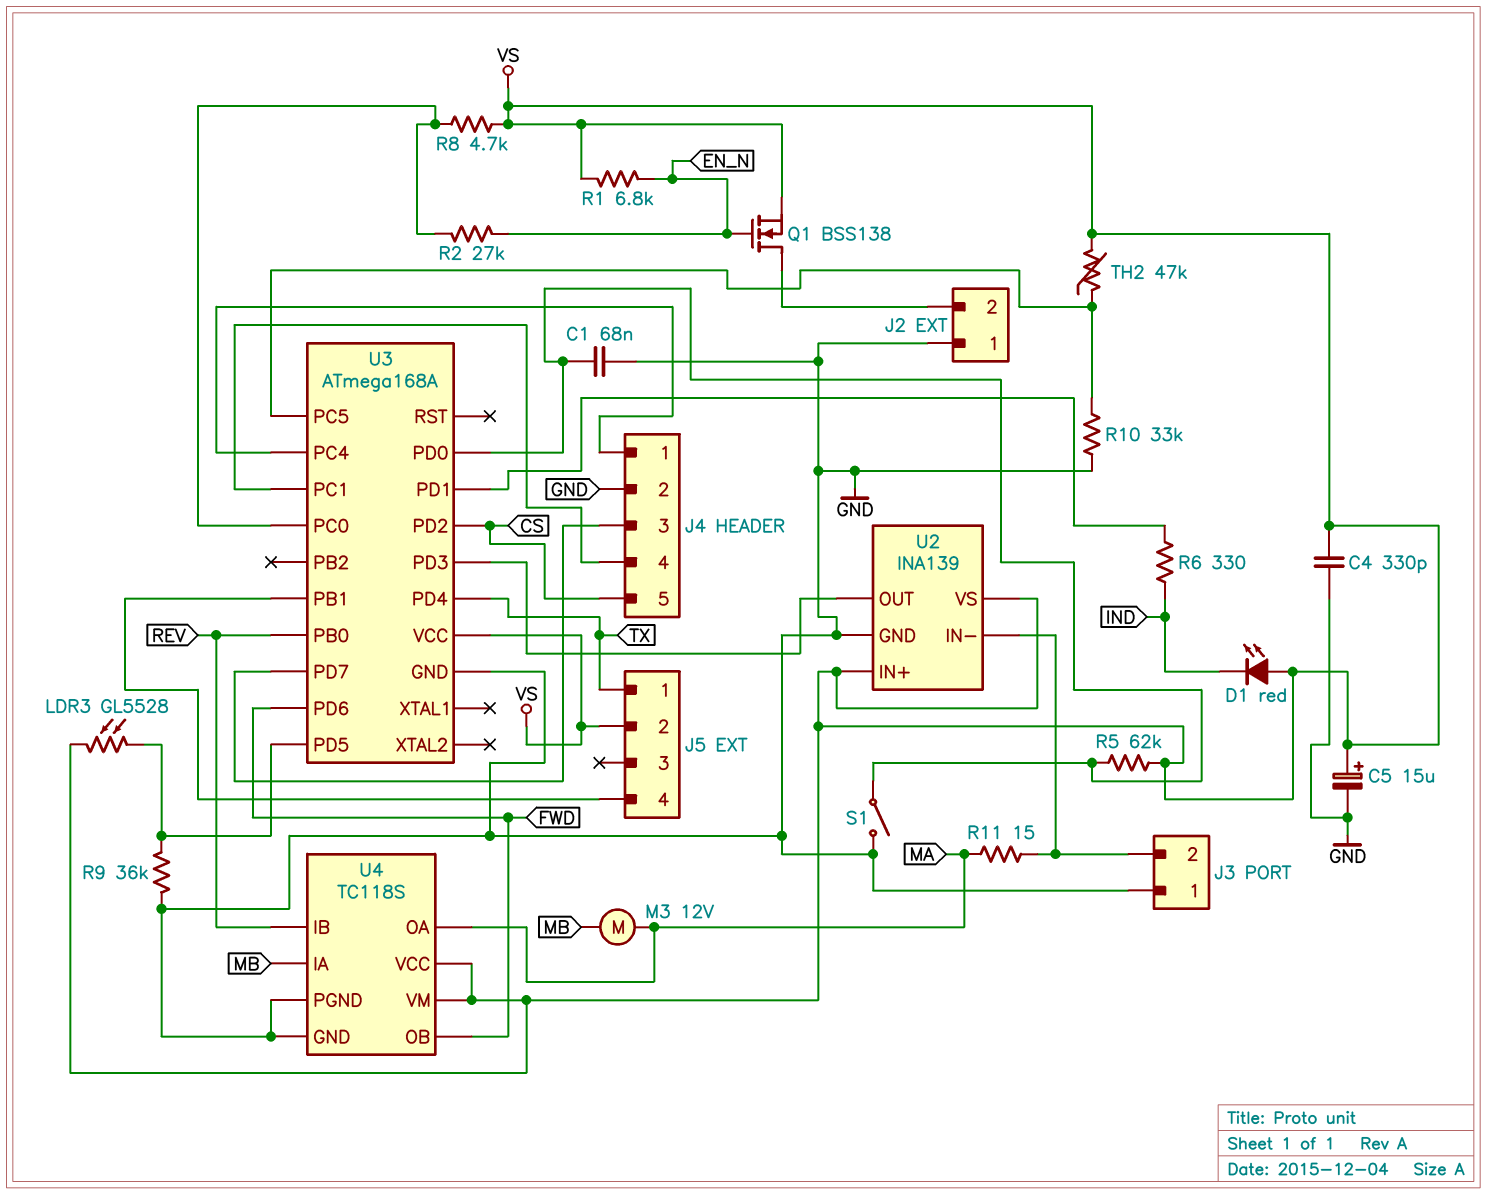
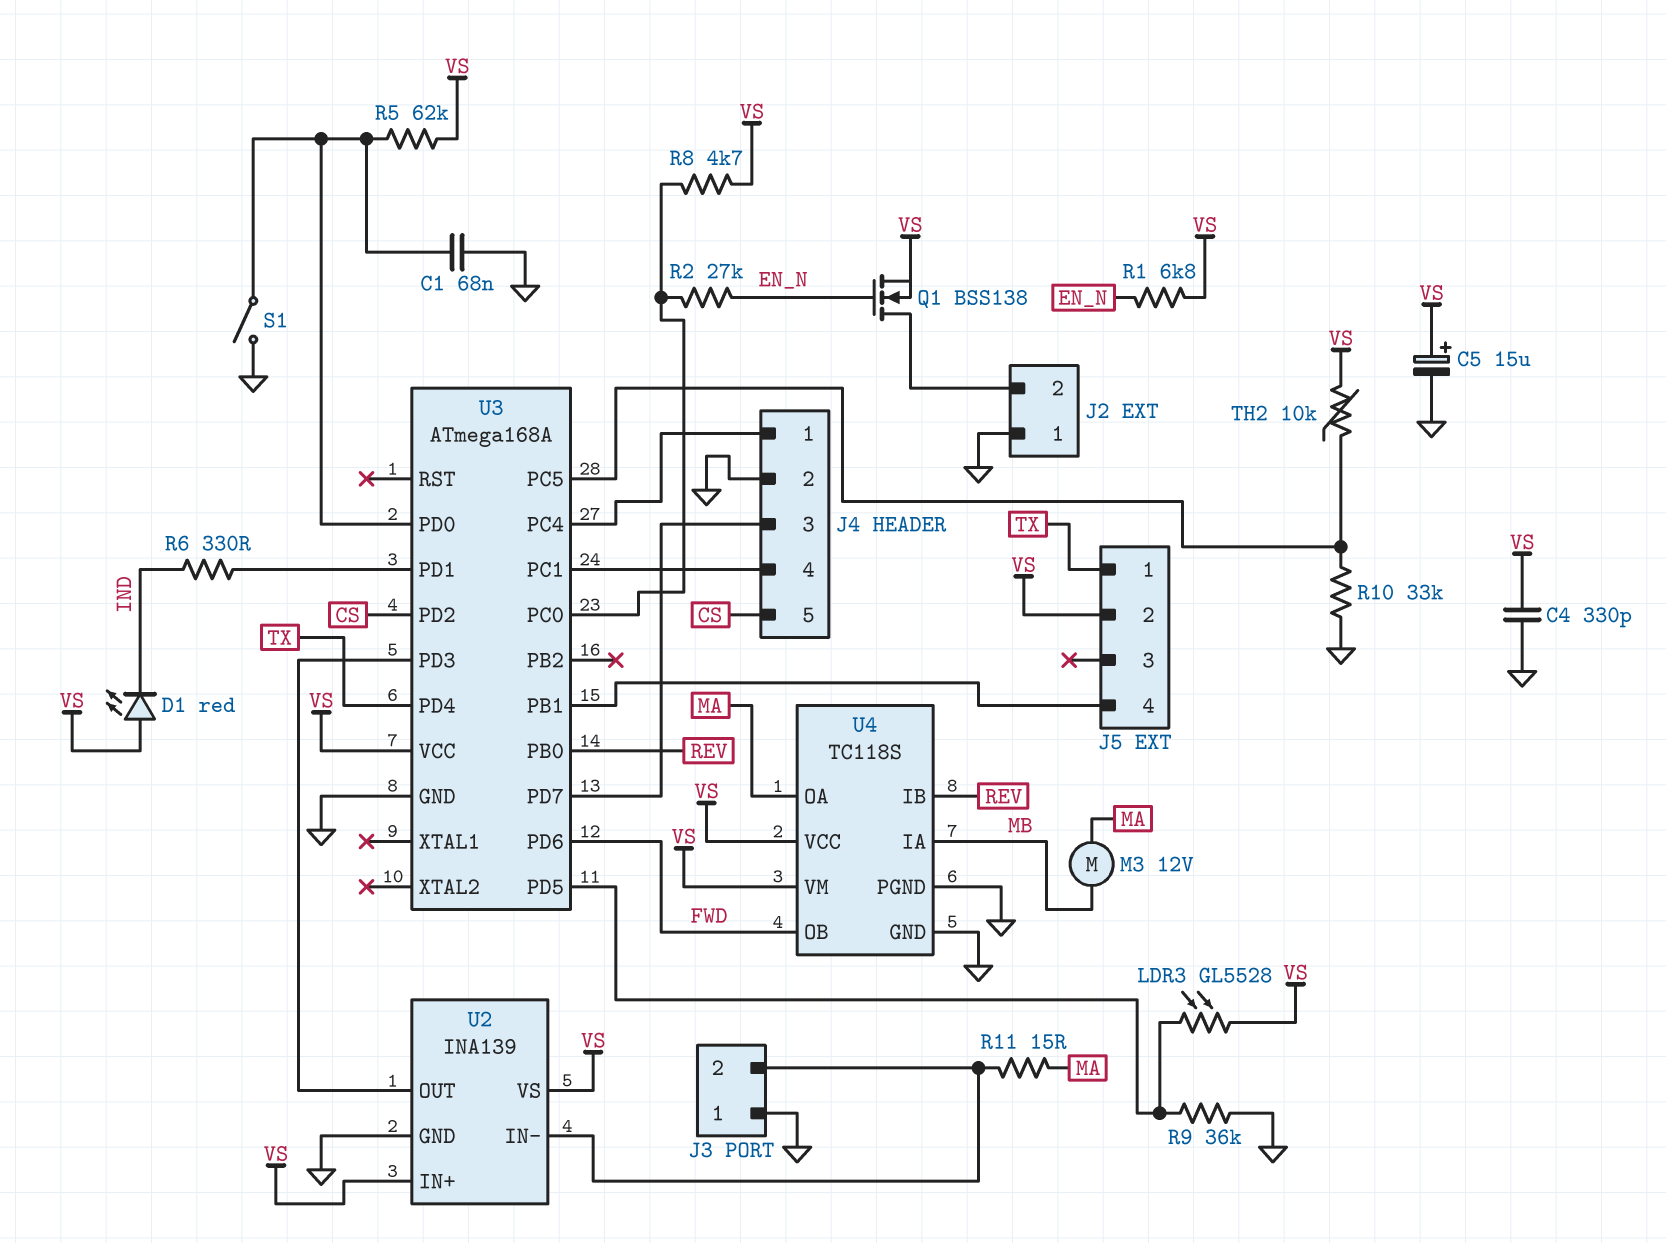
TH2: 47k (U3/PC5, VS) -> 10k (U3/PC5, VS)

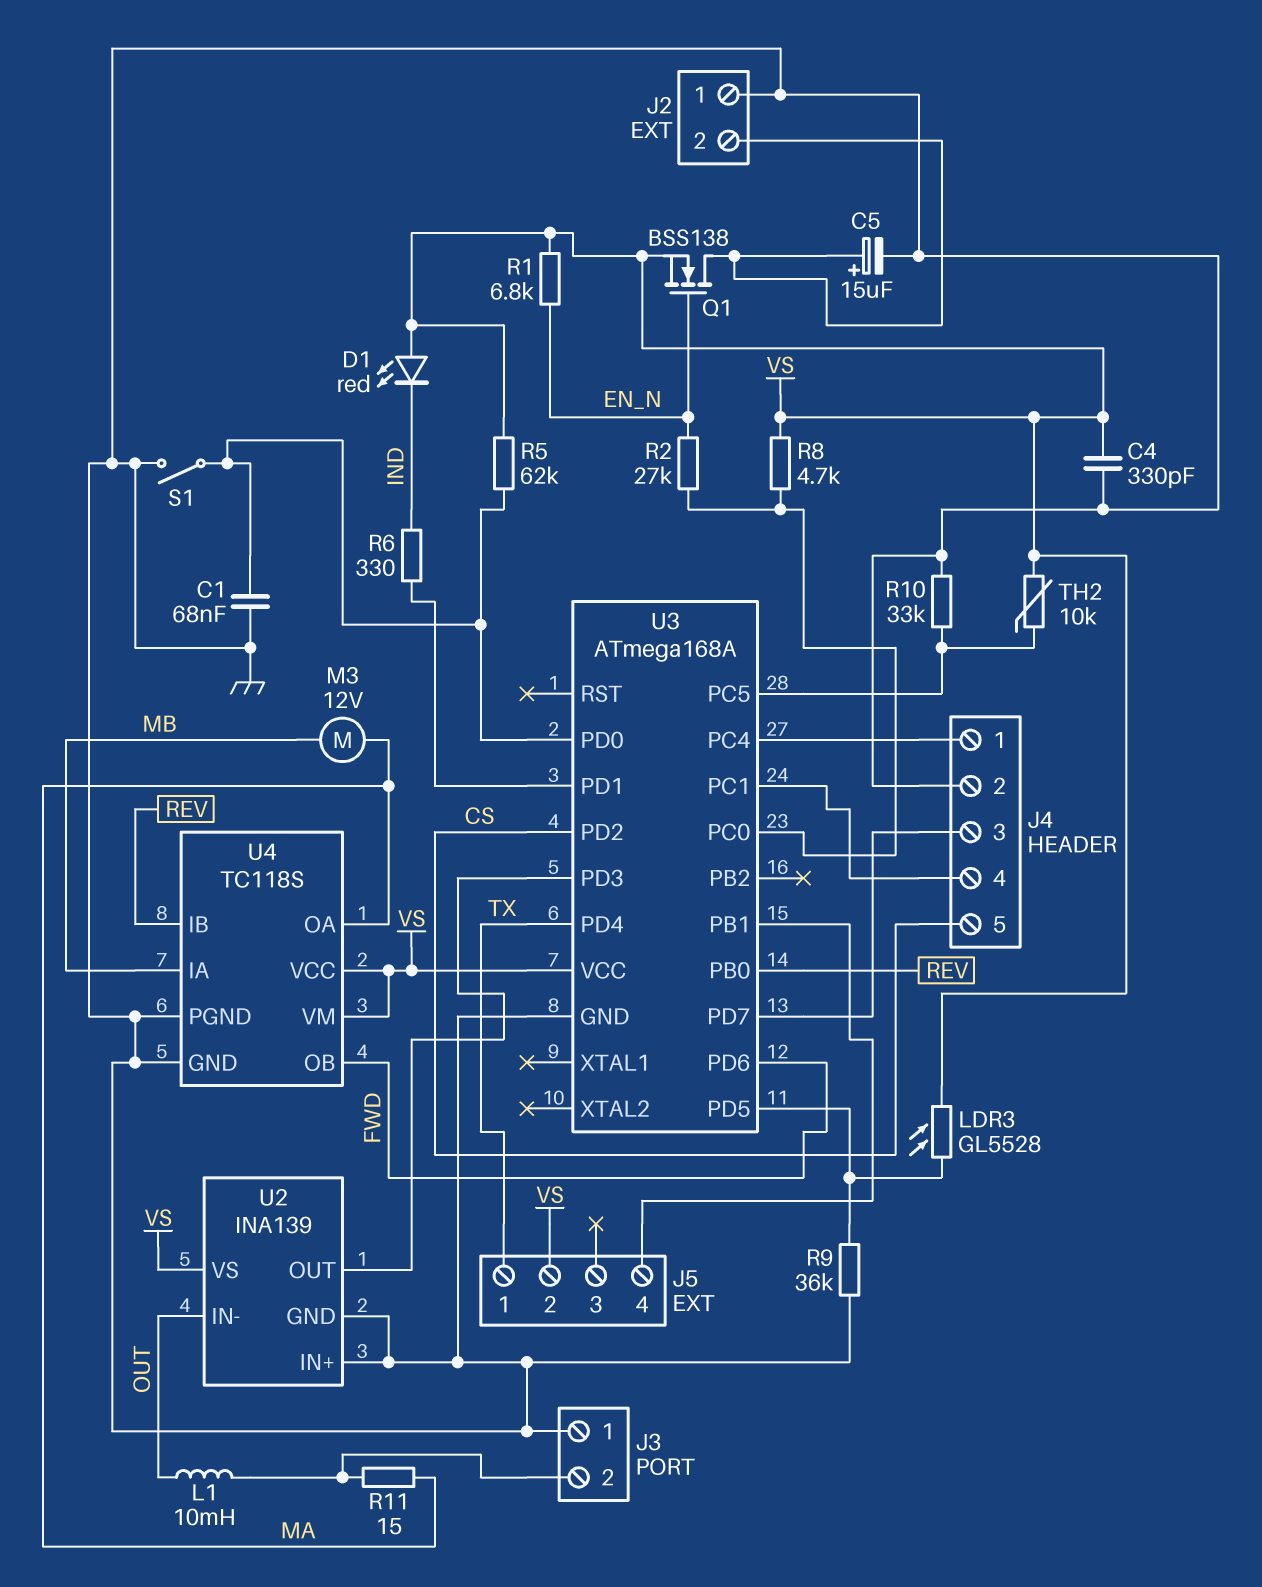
C5: 15uF (plus VS, minus GND) -> 15uF (plus J2/2, minus GND)
L1: none -> 10mH (J3/2, OUT)
U2 pin IN+: VS -> GND
U2 pin IN-: J3/2 -> OUT

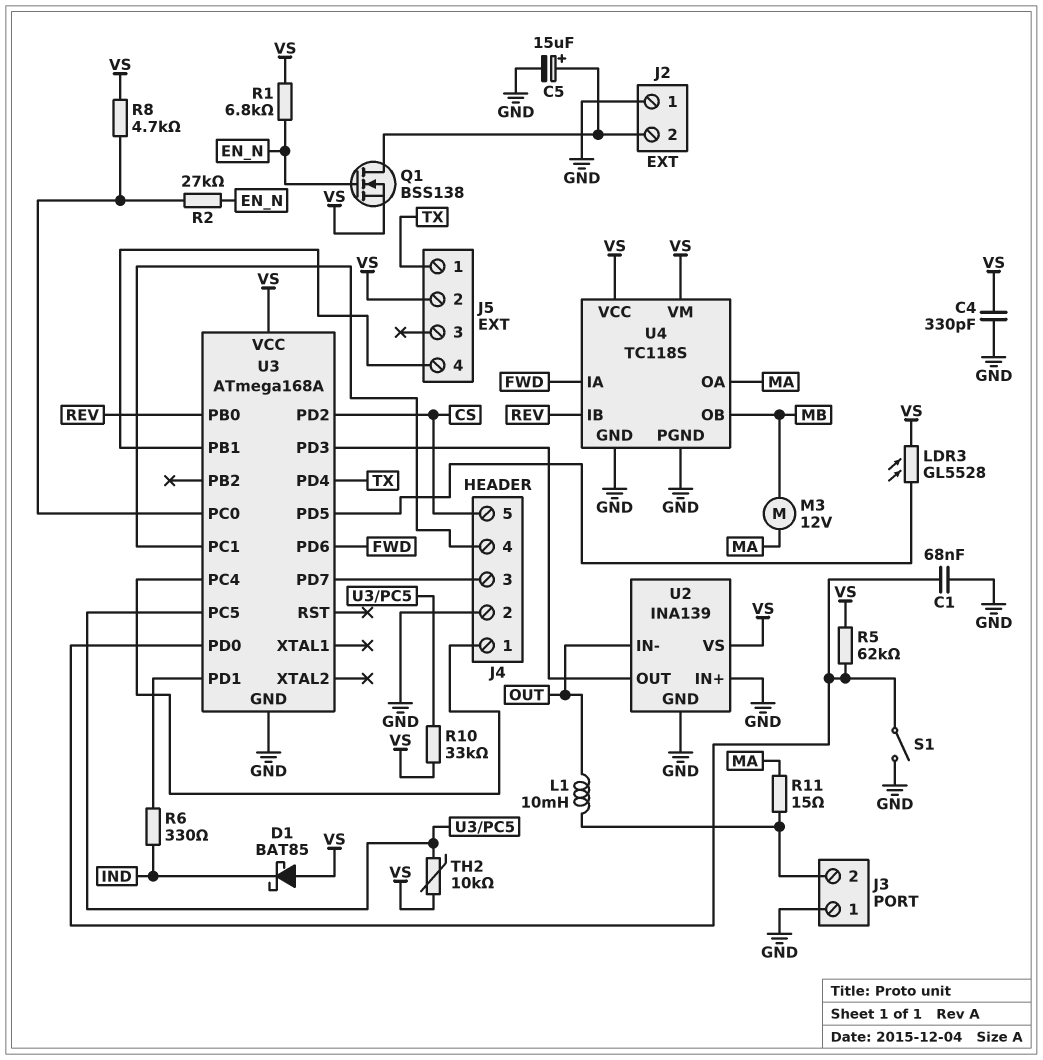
D1: LED red (A VS, K IND) -> schottky BAT85 (A VS, K IND)
R9: 36k (GND, U3/PD5) -> none
R10: 33k (GND, U3/PC5) -> 33k (U3/PC5, VS)
U4 pin IA: MB -> FWD
U4 pin OB: FWD -> MB

